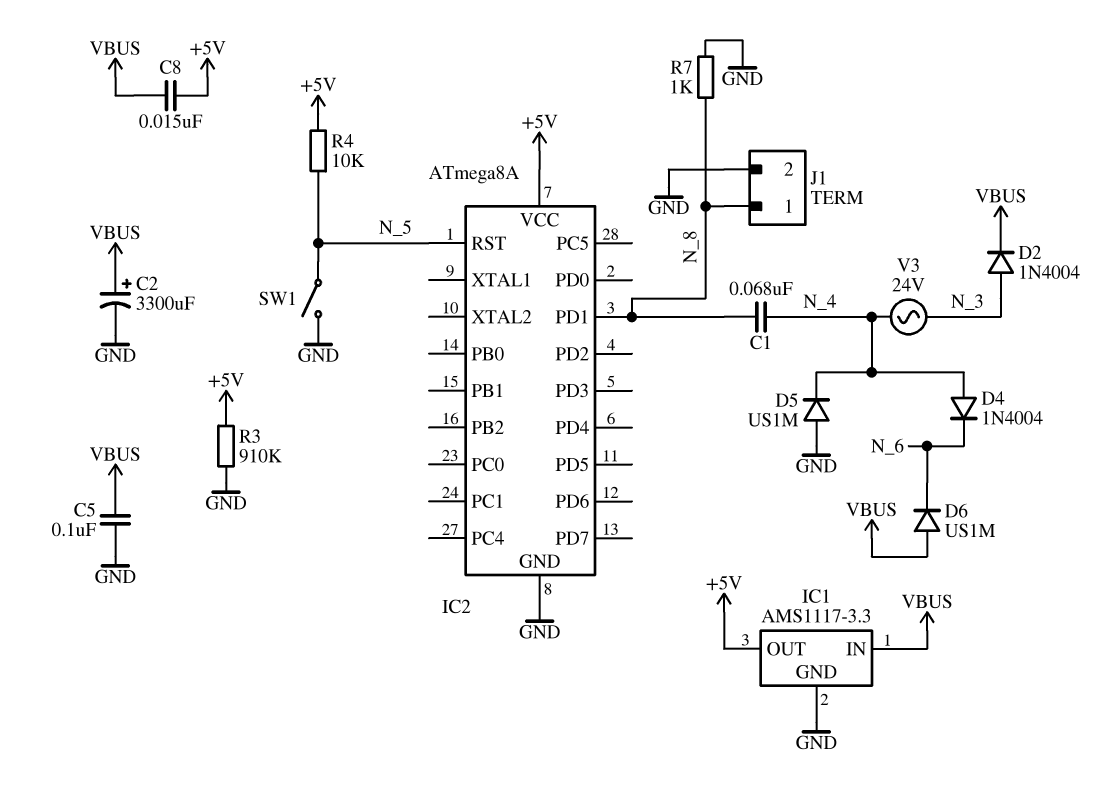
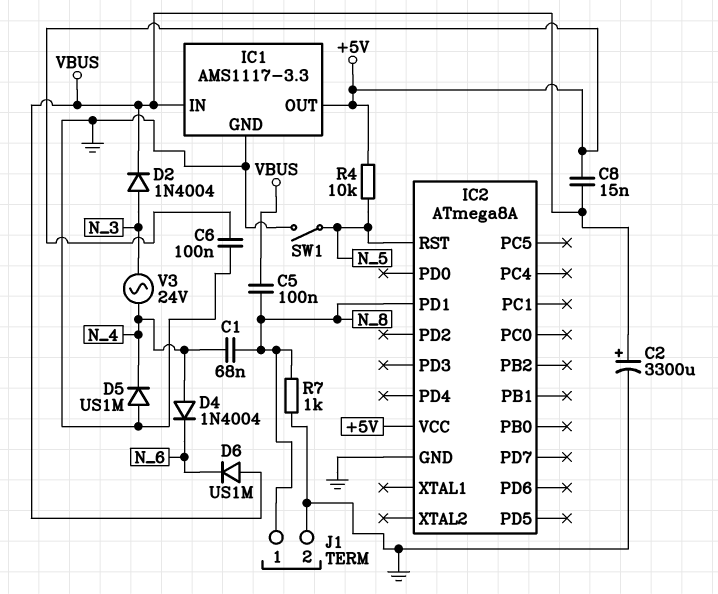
C5: 100nF (GND, VBUS) -> 100nF (N_8, VBUS)
C6: none -> 100nF (+5V, GND)
R3: 910k (+5V, GND) -> none

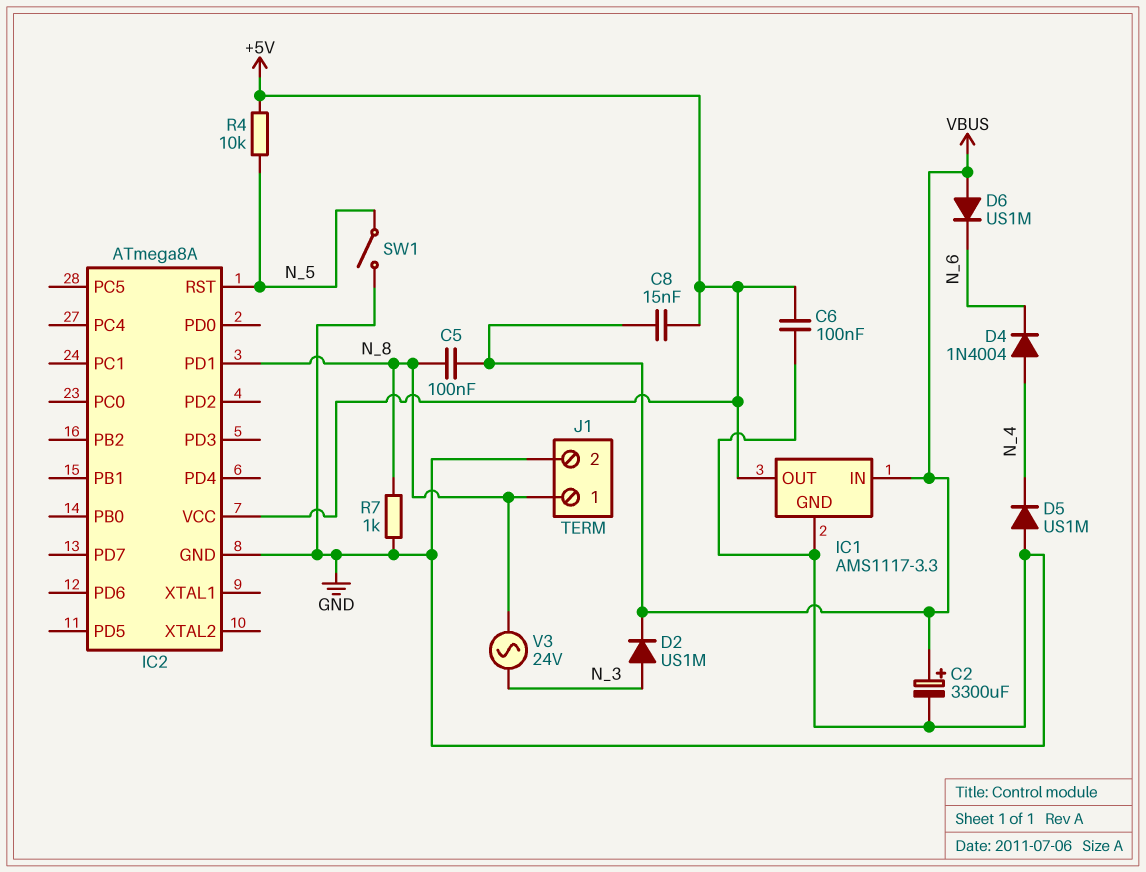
C1: 68nF (N_4, N_8) -> none
D2: diode 1N4004 (A N_3, K VBUS) -> diode US1M (A N_3, K VBUS)
V3: AC 24V (N_3, N_4) -> AC 24V (N_3, N_8)

